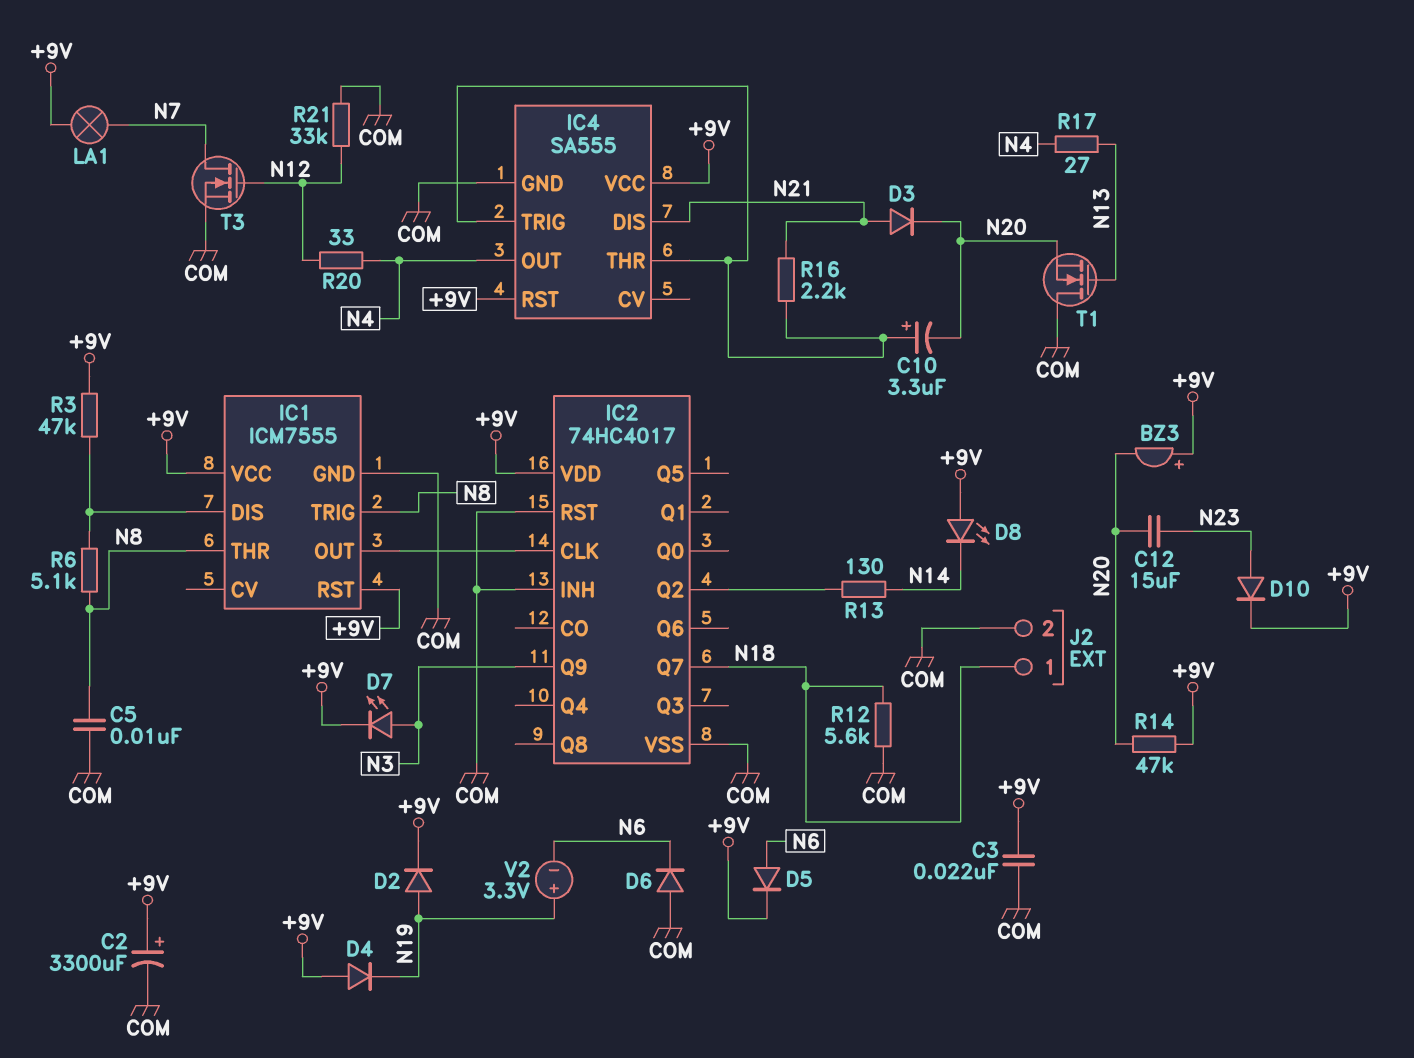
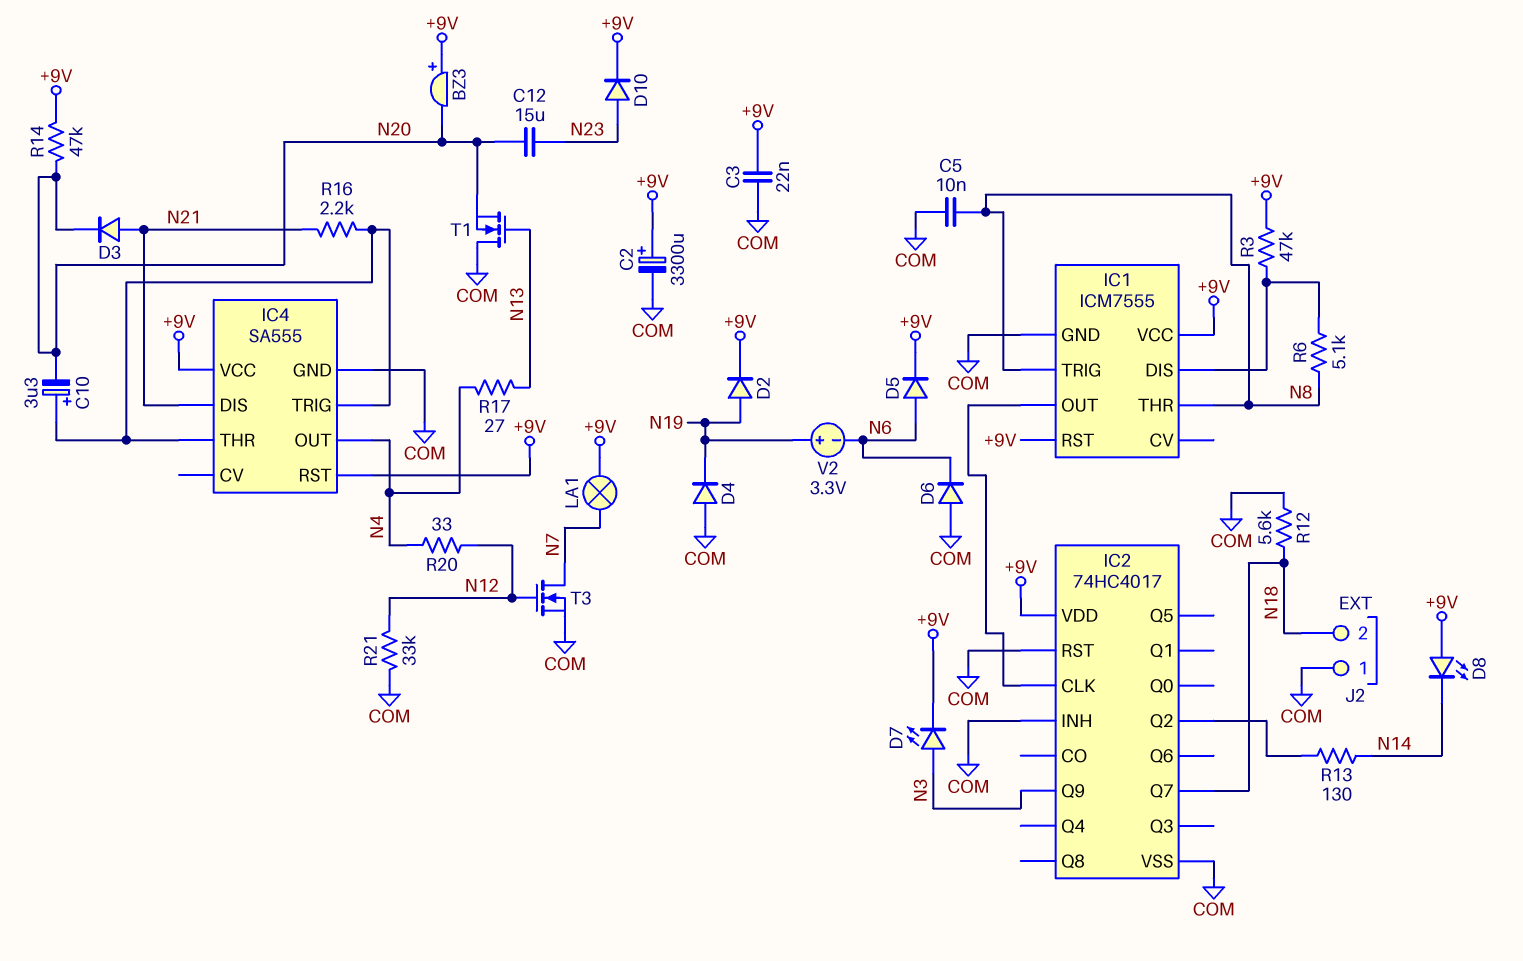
D4: diode (A +9V, K N19) -> diode (A COM, K N19)
J2 pin 1: N18 -> COM
J2 pin 2: COM -> N18

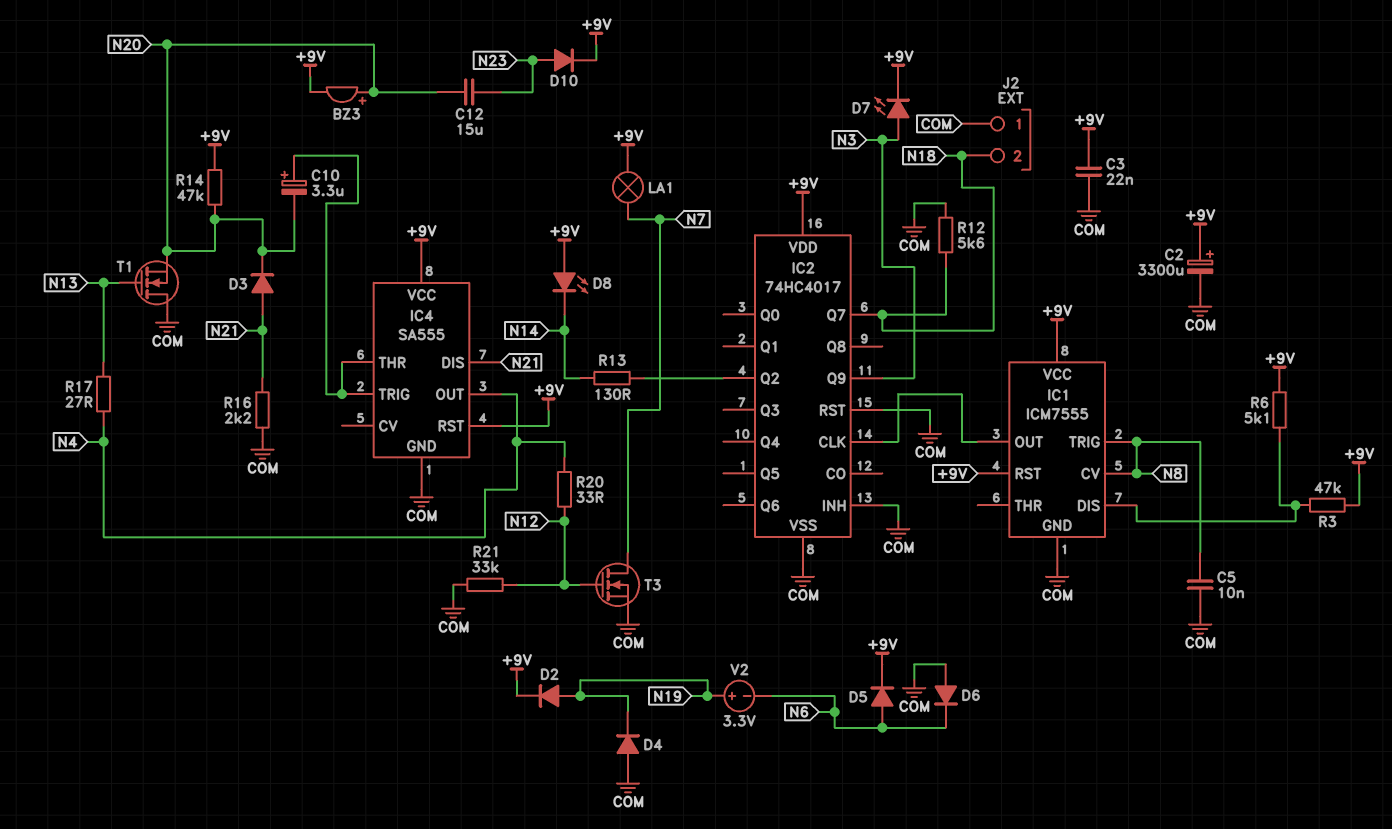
BZ3: buzzer (plus +9V, minus N20) -> buzzer (plus N20, minus +9V)
IC1 pin CV: none -> N8
IC1 pin THR: N8 -> none
R6: 5.1k (IC1/DIS, N8) -> 5.1k (+9V, IC1/DIS)
R16: 2.2k (IC4/THR, N21) -> 2.2k (COM, N21)

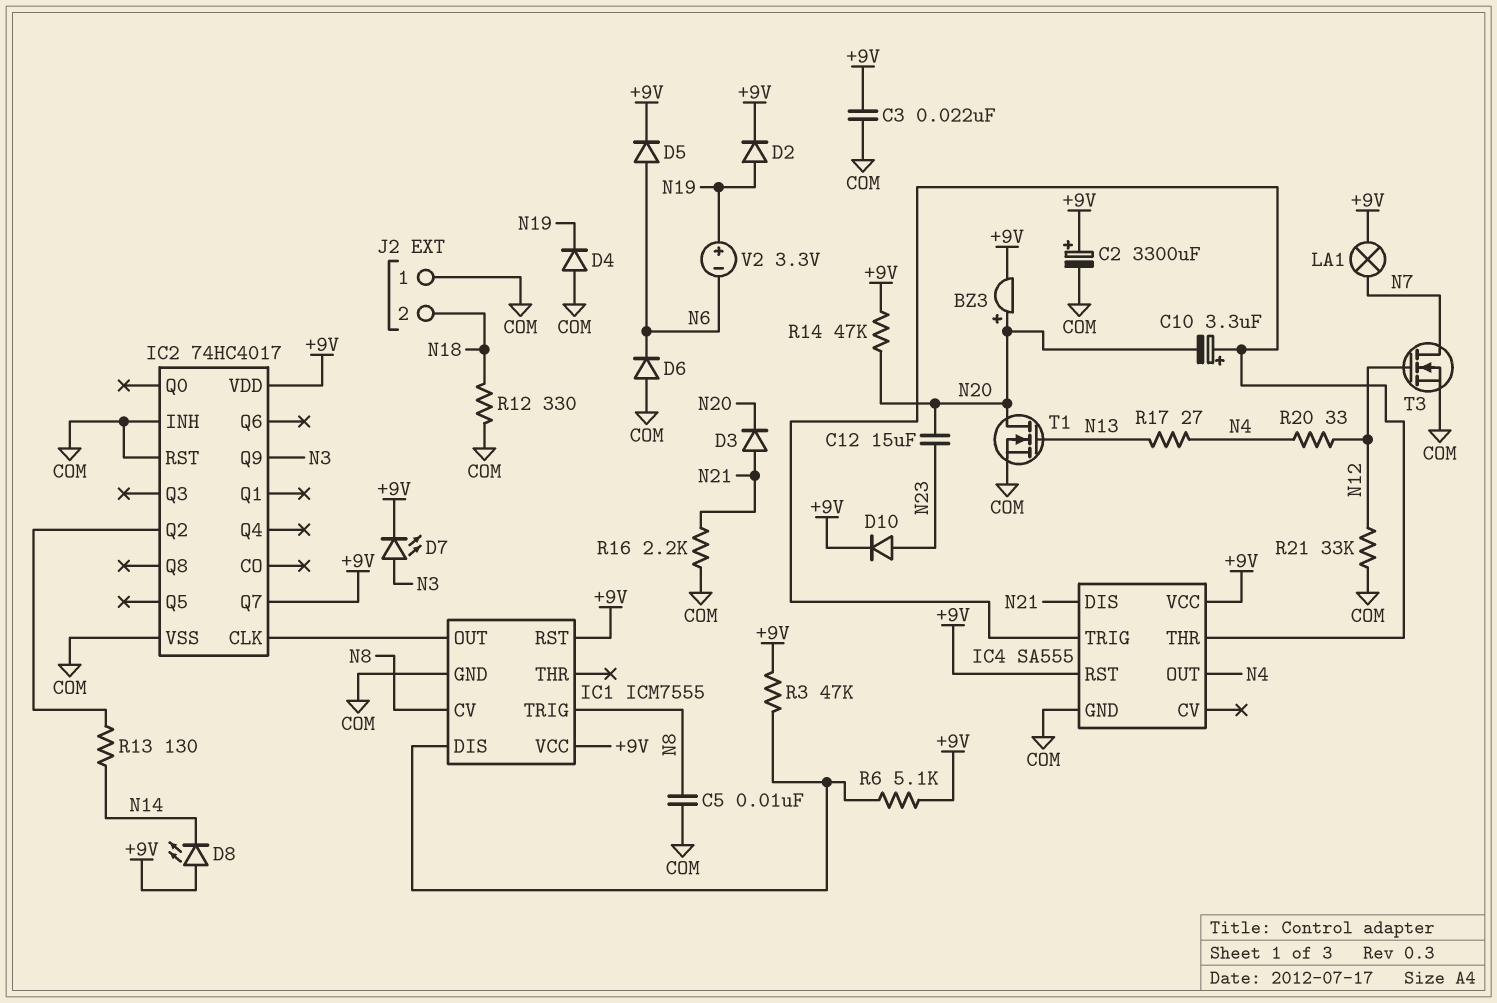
IC2 pin Q7: N18 -> +9V
R12: 5.6k (COM, N18) -> 330 (COM, N18)
T1: NMOS (G N13, D COM, S N20) -> NMOS (G N13, D N20, S COM)

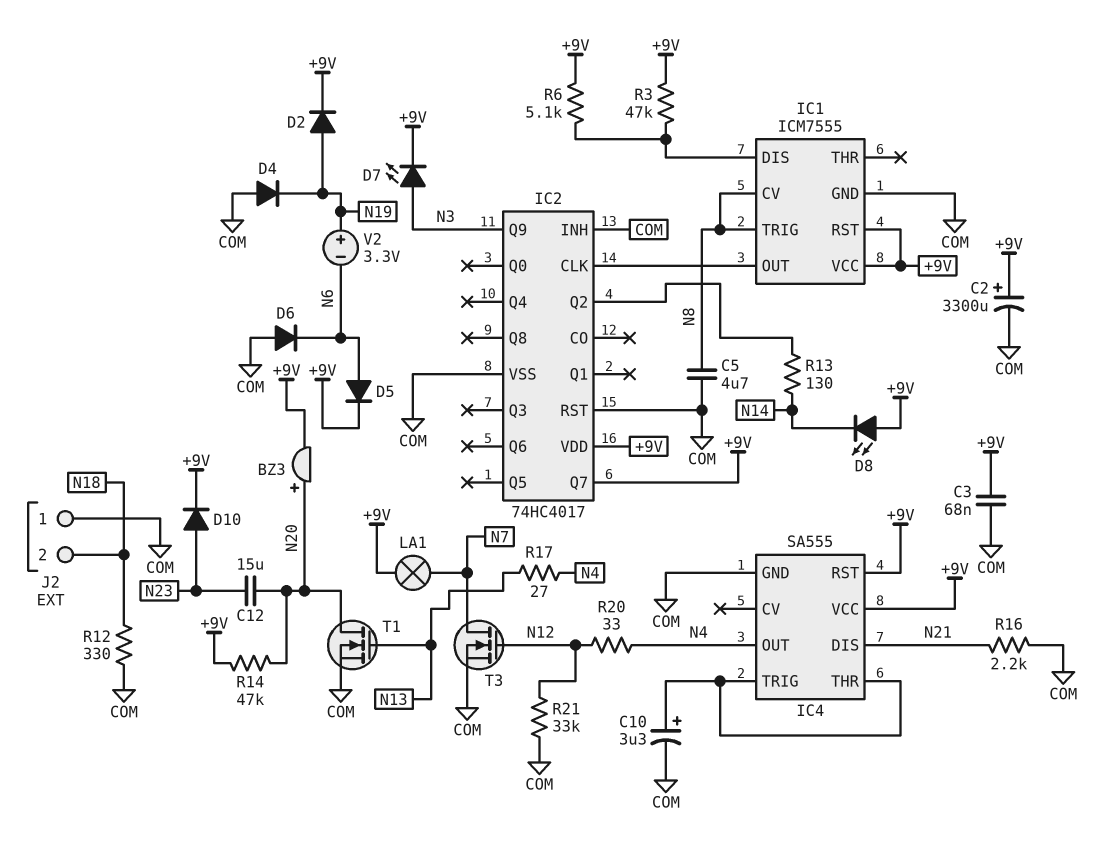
C3: 22nF (+9V, COM) -> 68nF (+9V, COM)
C5: 10nF (COM, N8) -> 4.7uF (COM, N8)
C10: 3.3uF (plus IC4/THR, minus N20) -> 3.3uF (plus IC4/THR, minus COM)
D3: diode (A N21, K N20) -> none

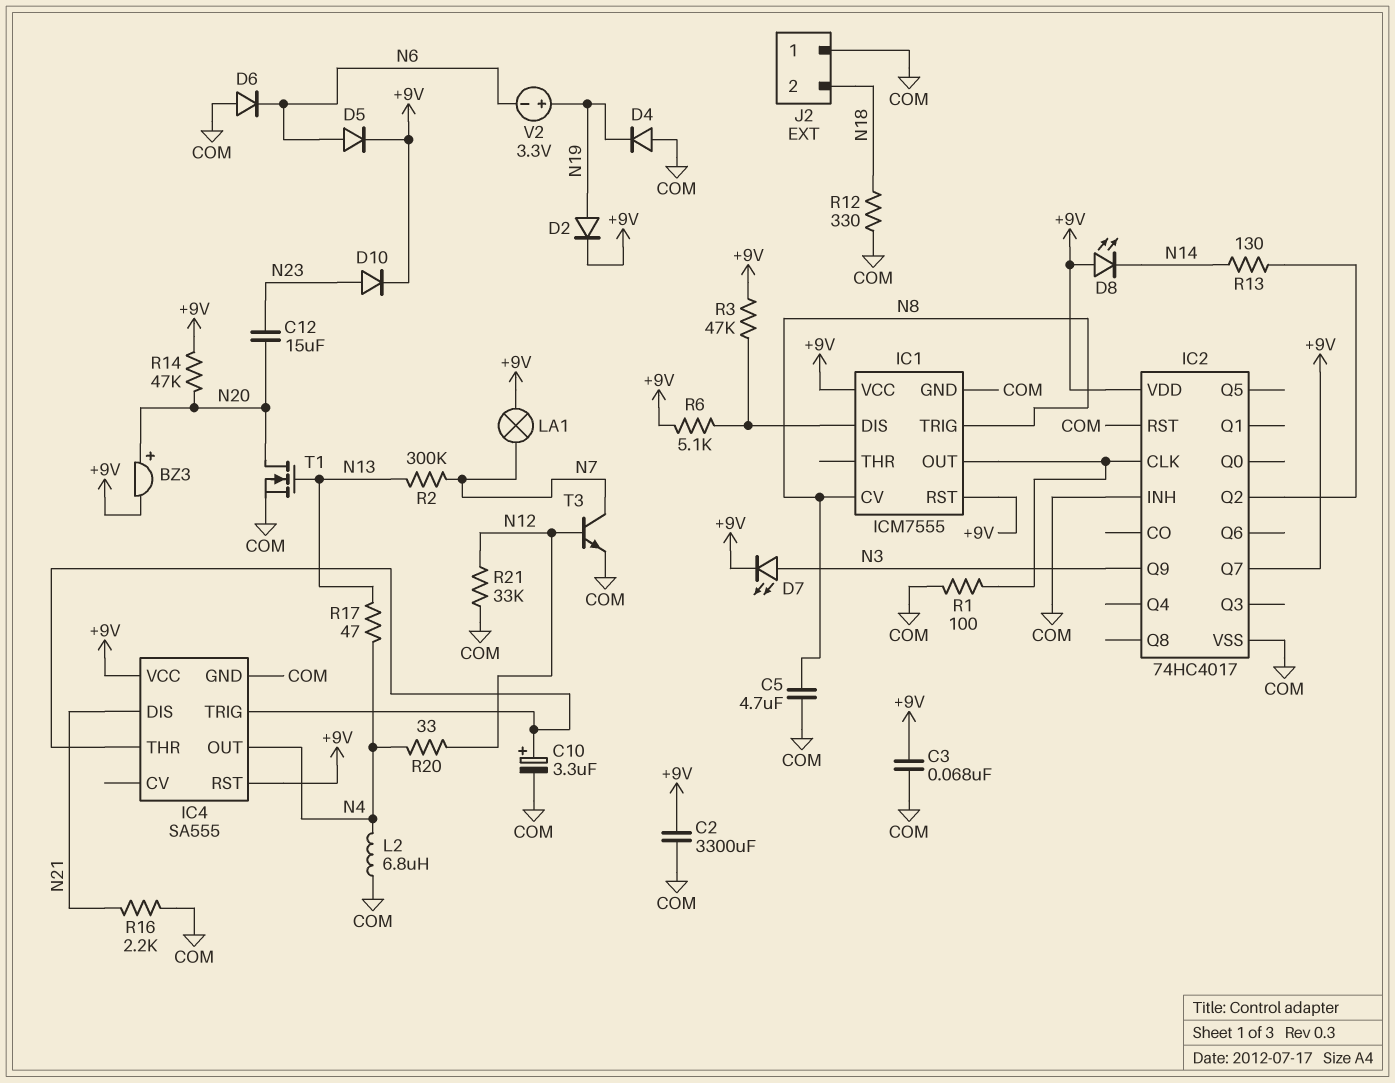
C2: 3300uF (plus +9V, minus COM) -> 3300uF (+9V, COM)
L2: none -> 6.8uH (COM, N4)
R1: none -> 100 (COM, IC1/OUT)
R2: none -> 300k (N7, N13)
R17: 27 (N4, N13) -> 47 (N4, N13)
T3: NMOS (G N12, D N7, S COM) -> NPN (B N12, C N7, E COM)

